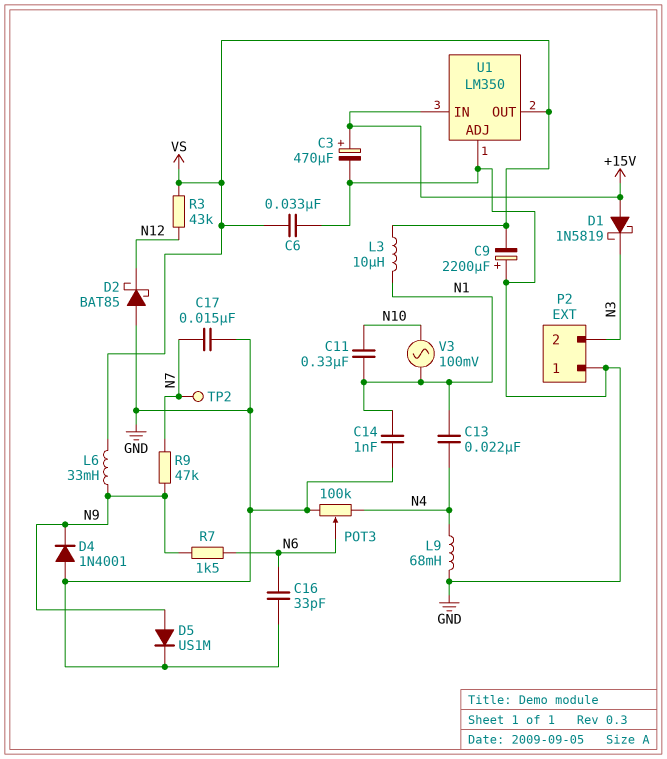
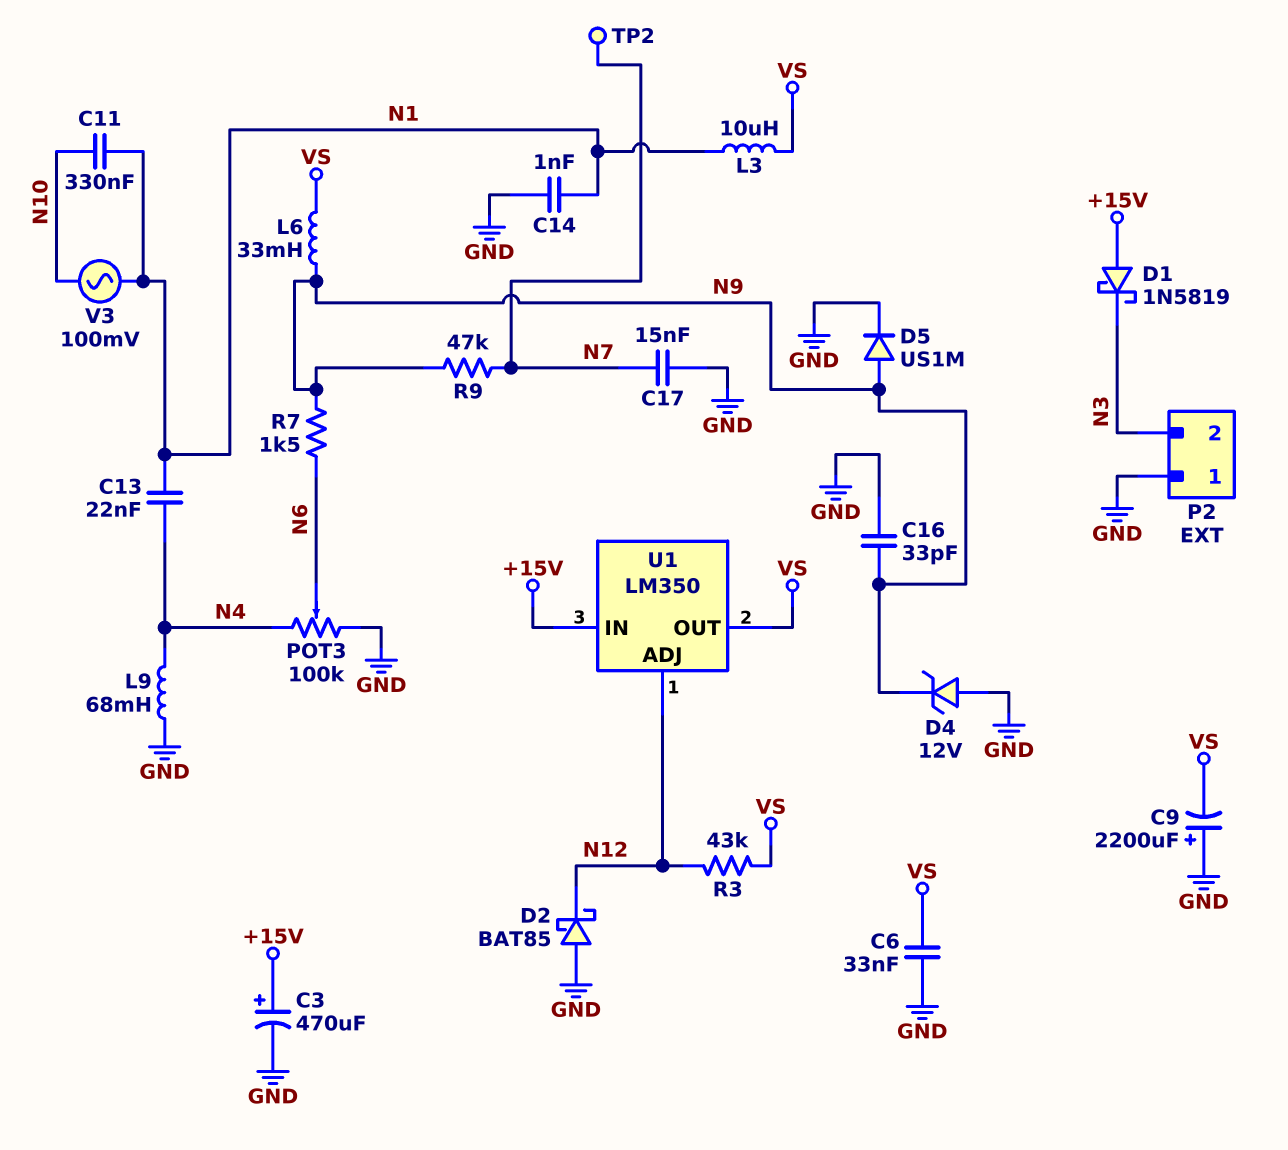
C16: 33pF (GND, N6) -> 33pF (GND, N9)
D4: diode 1N4001 (A GND, K N9) -> zener 12V (A GND, K N9)
U1 pin ADJ: GND -> N12

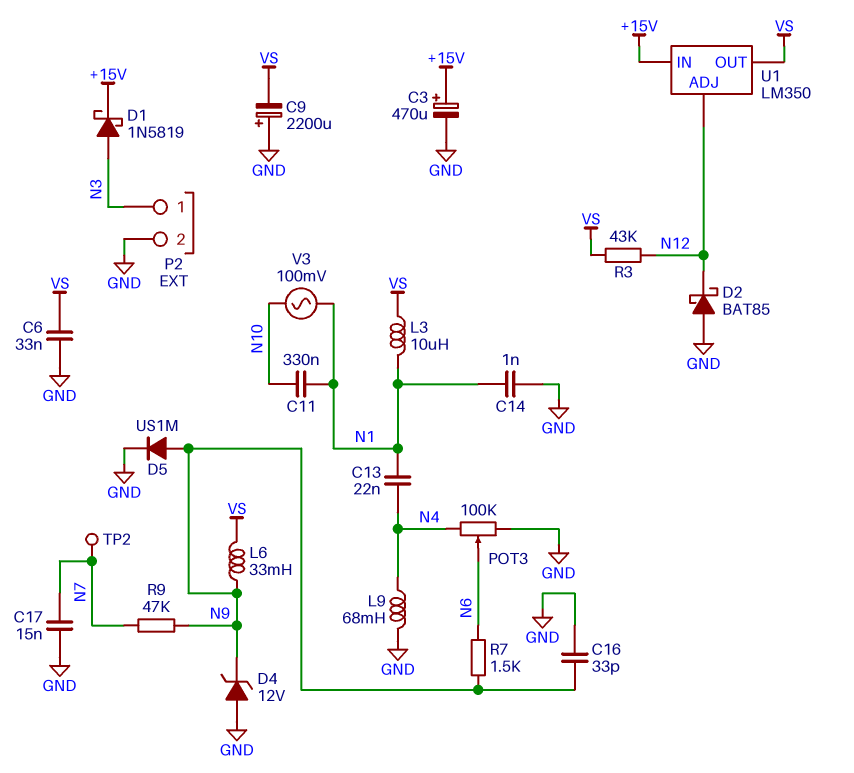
D1: schottky 1N5819 (A +15V, K N3) -> schottky 1N5819 (A N3, K +15V)
P2 pin 1: GND -> N3
P2 pin 2: N3 -> GND

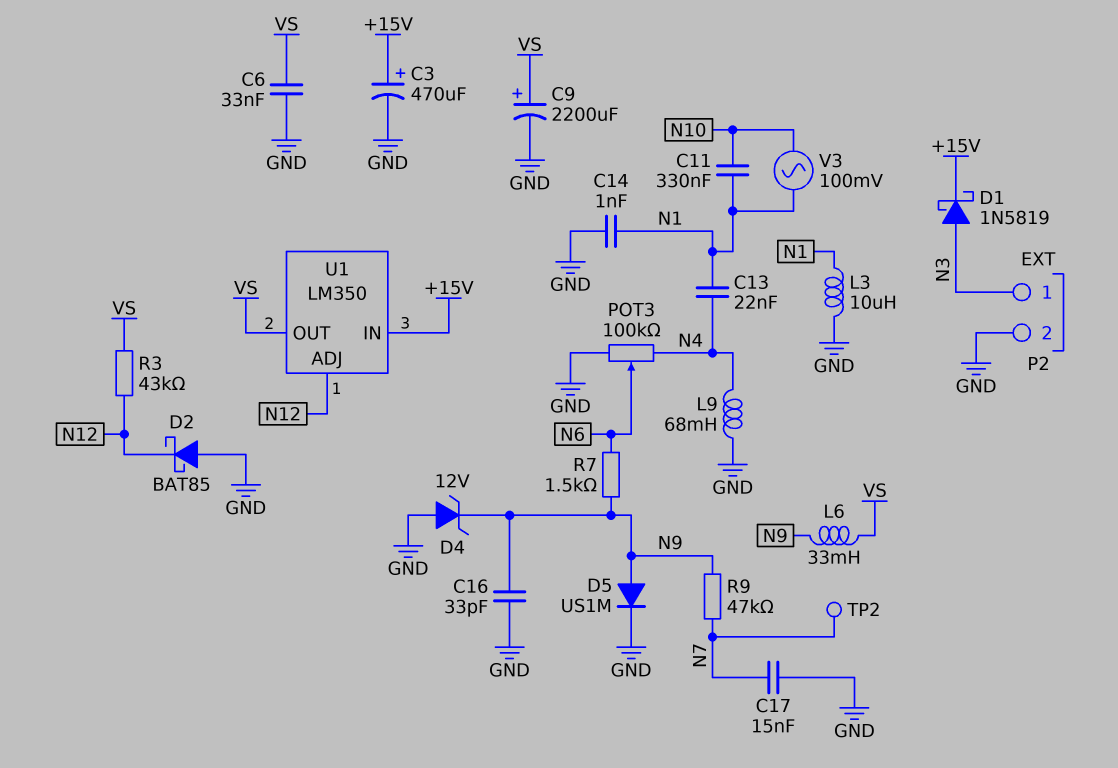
C9: 2200uF (plus GND, minus VS) -> 2200uF (plus VS, minus GND)
L3: 10uH (N1, VS) -> 10uH (GND, N1)

